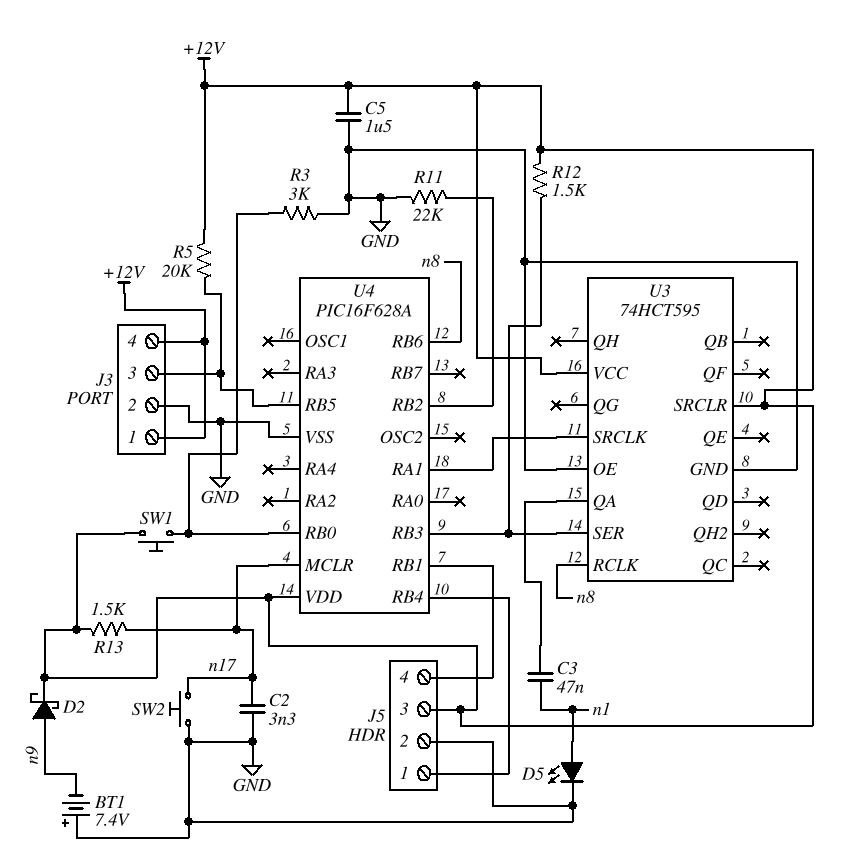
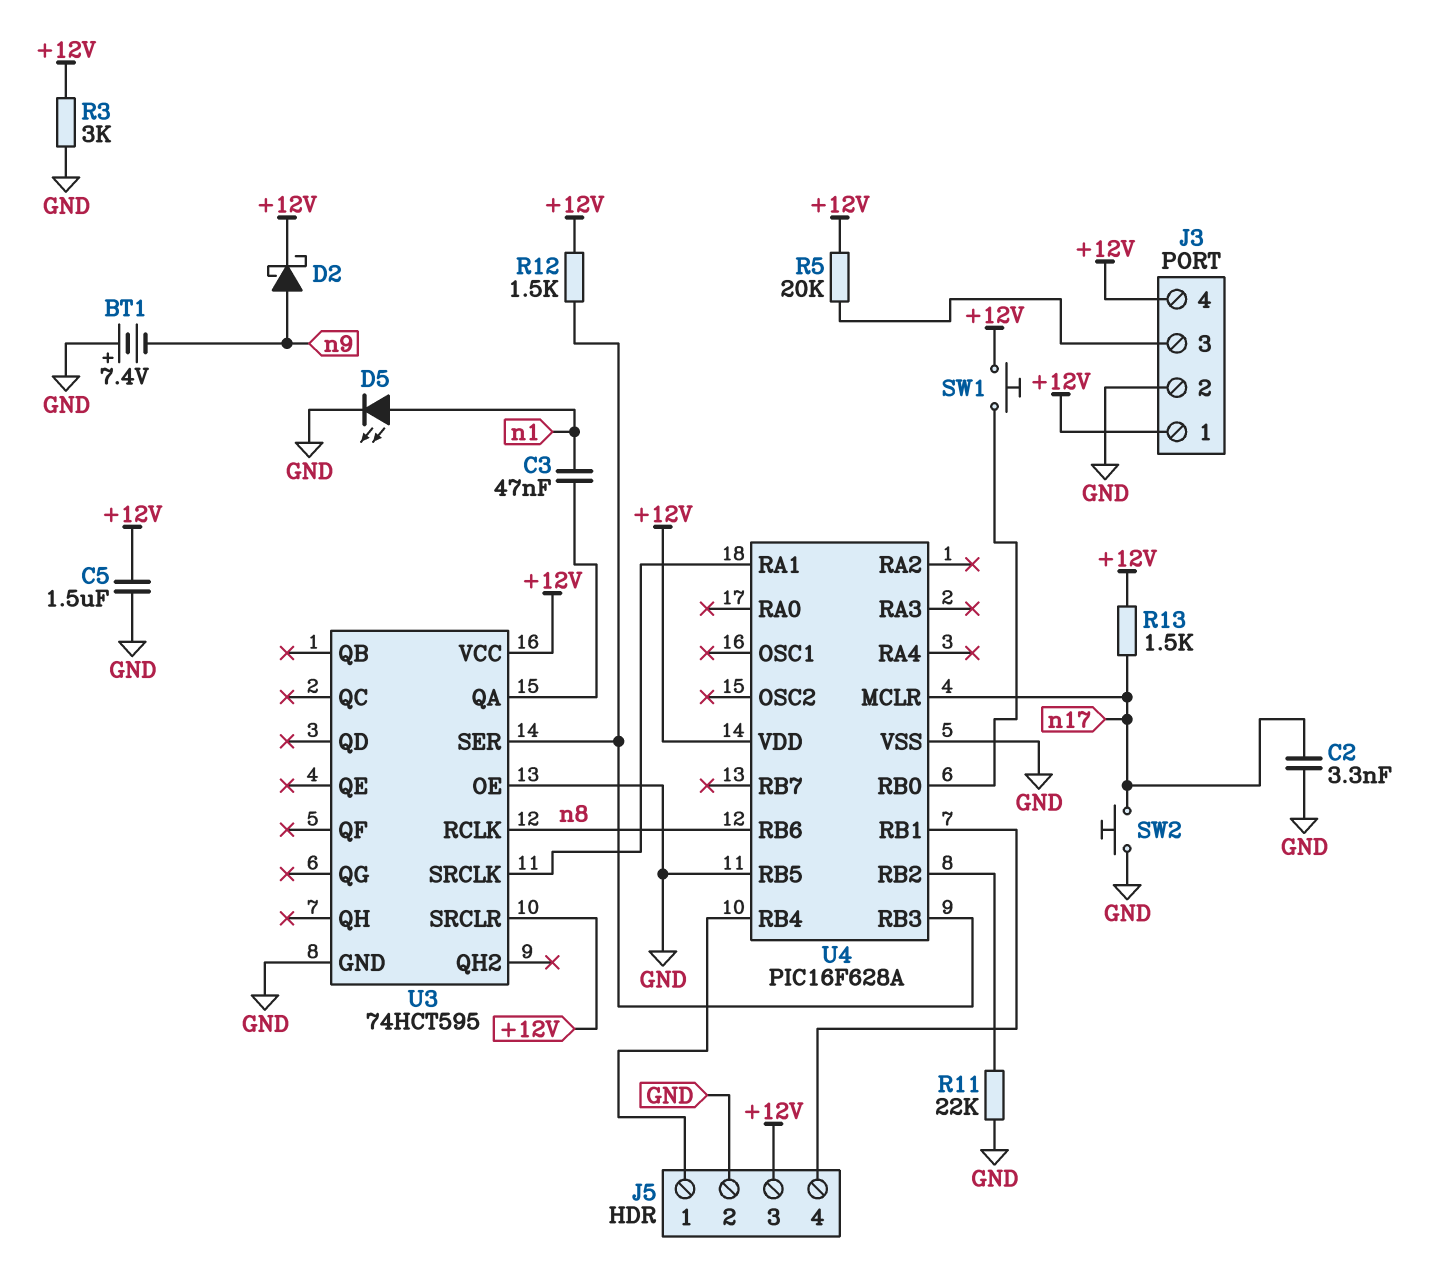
R3: 3k (GND, U4/RB0) -> 3k (+12V, GND)
U4 pin RB5: J3/3 -> GND

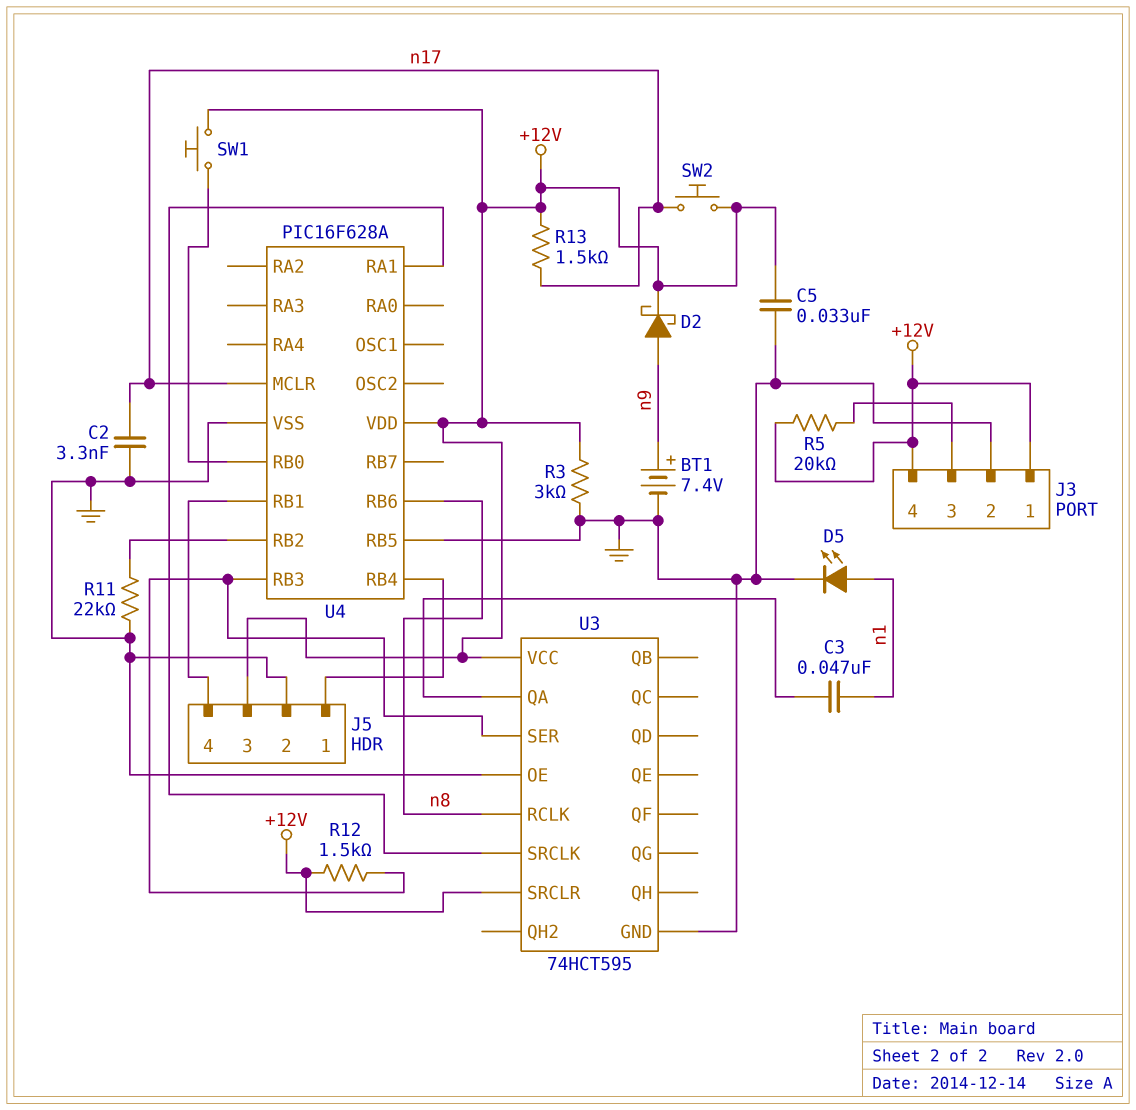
BT1: 7.4V (plus GND, minus n9) -> 7.4V (plus n9, minus GND)
C5: 1.5uF (+12V, GND) -> 33nF (+12V, GND)
SW2: button (GND, n17) -> button (+12V, n17)

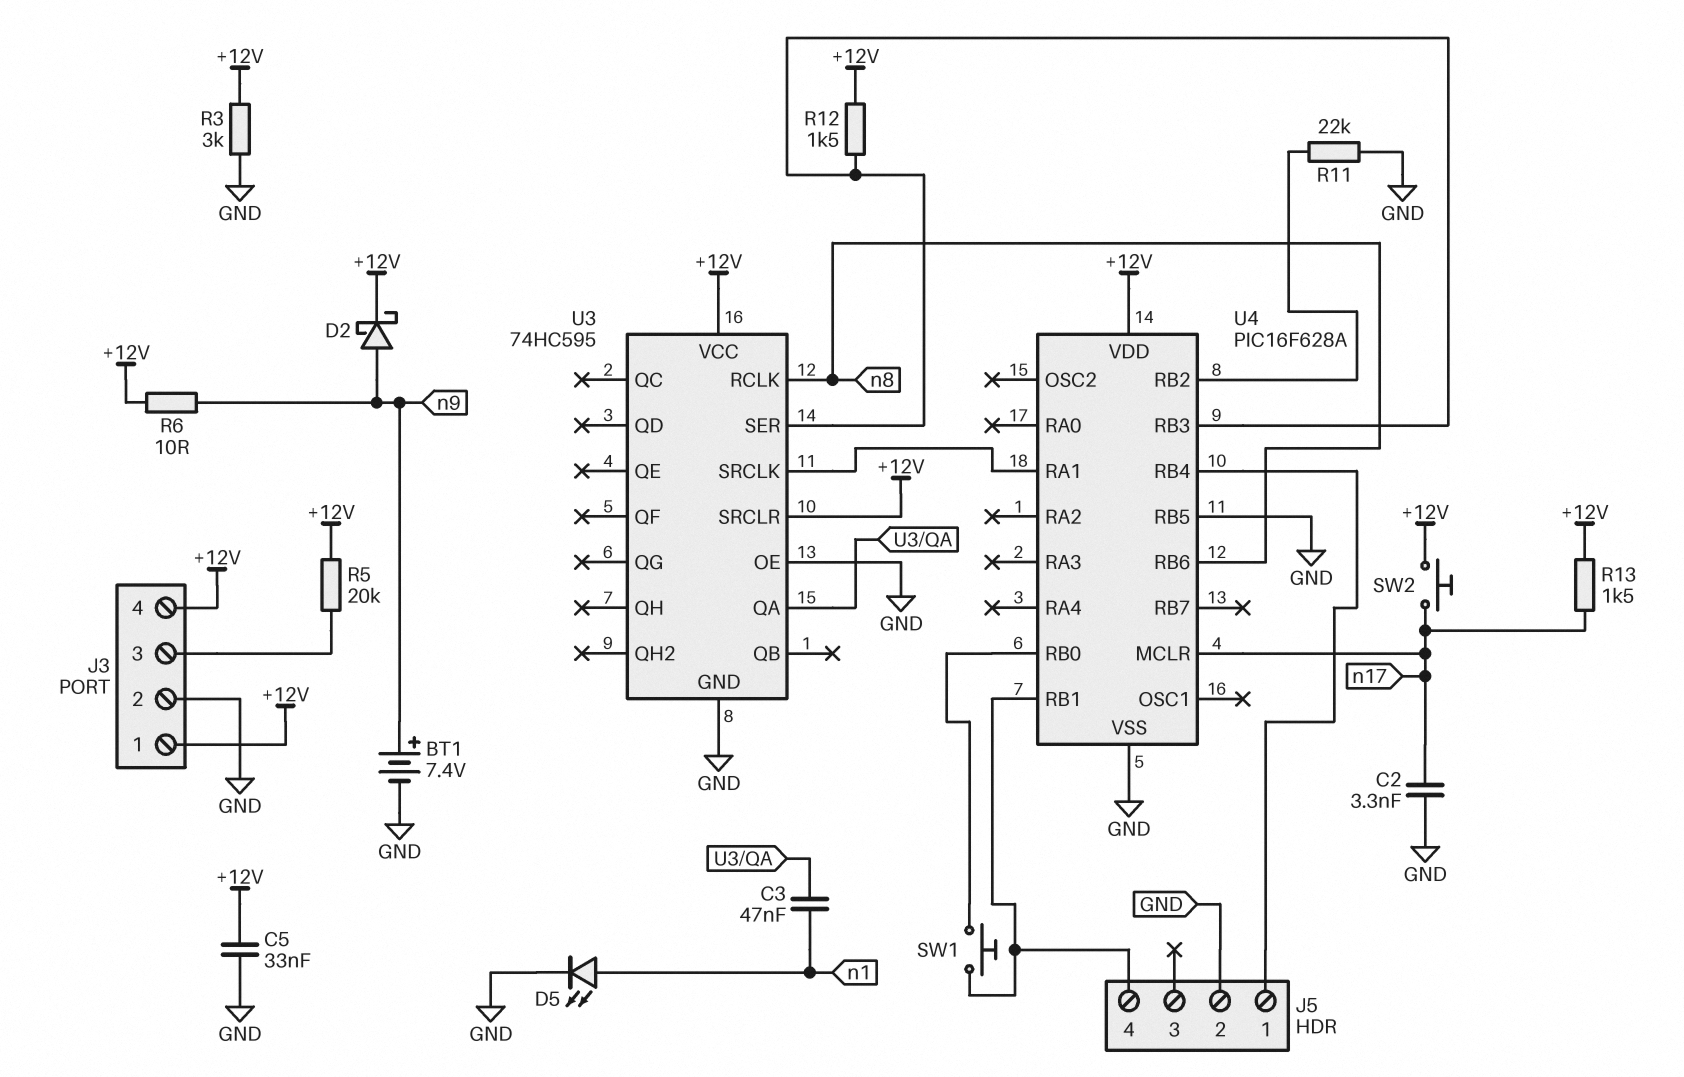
J5 pin 3: +12V -> none
R6: none -> 10 (+12V, n9)
SW1: button (+12V, U4/RB0) -> button (J5/4, U4/RB0)
U3: 74HCT595 -> 74HC595

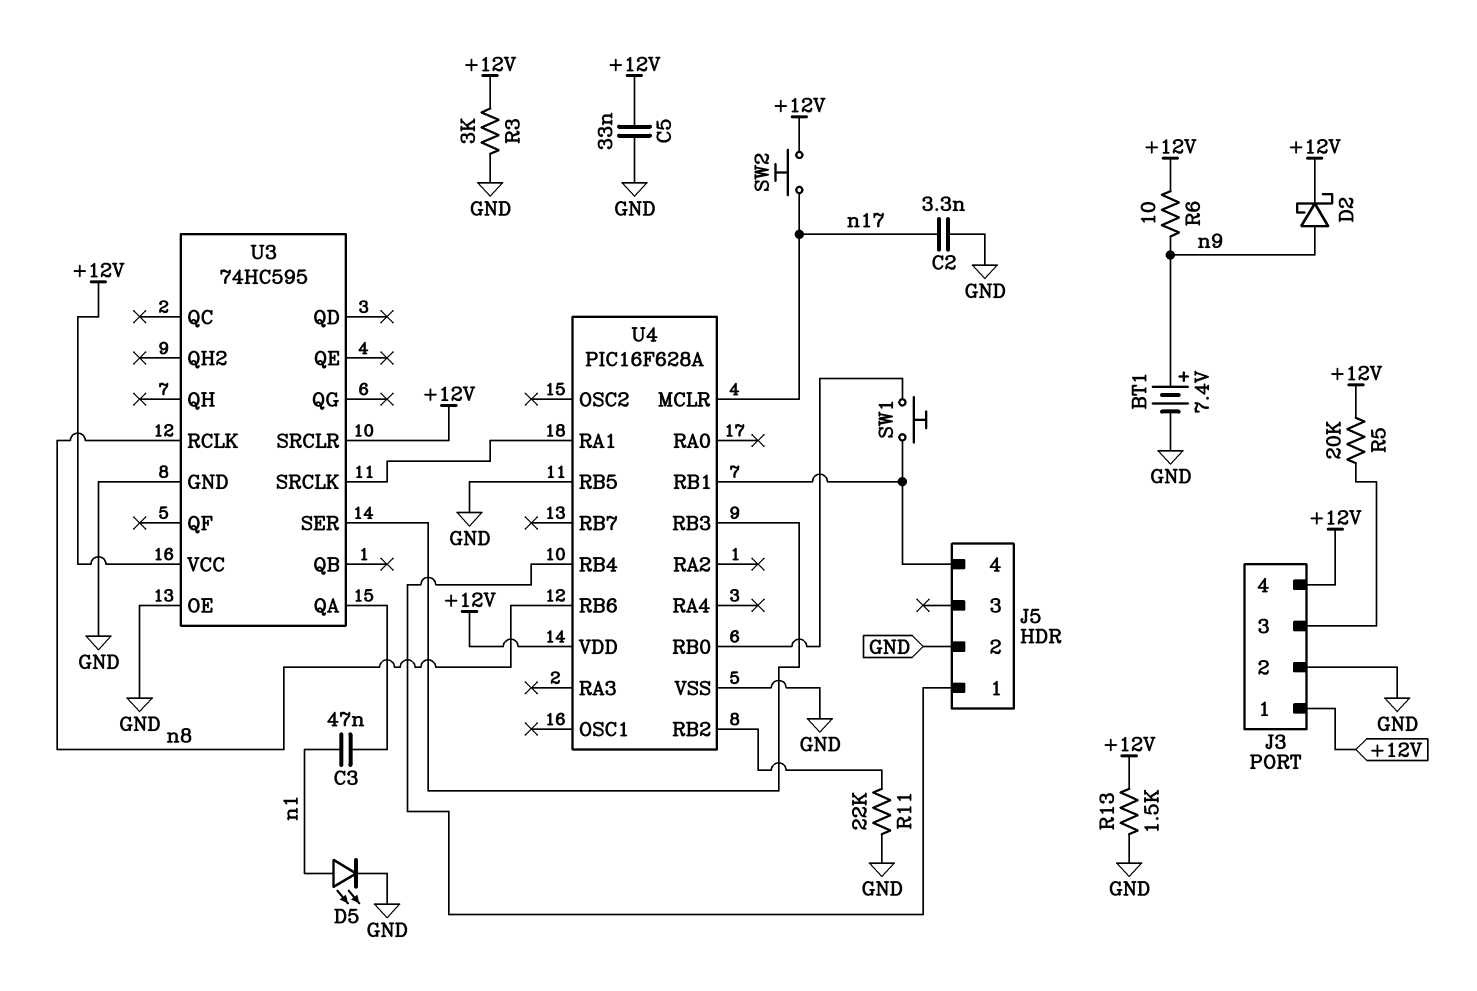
R12: 1.5k (+12V, U3/SER) -> none
R13: 1.5k (+12V, n17) -> 1.5k (+12V, GND)

